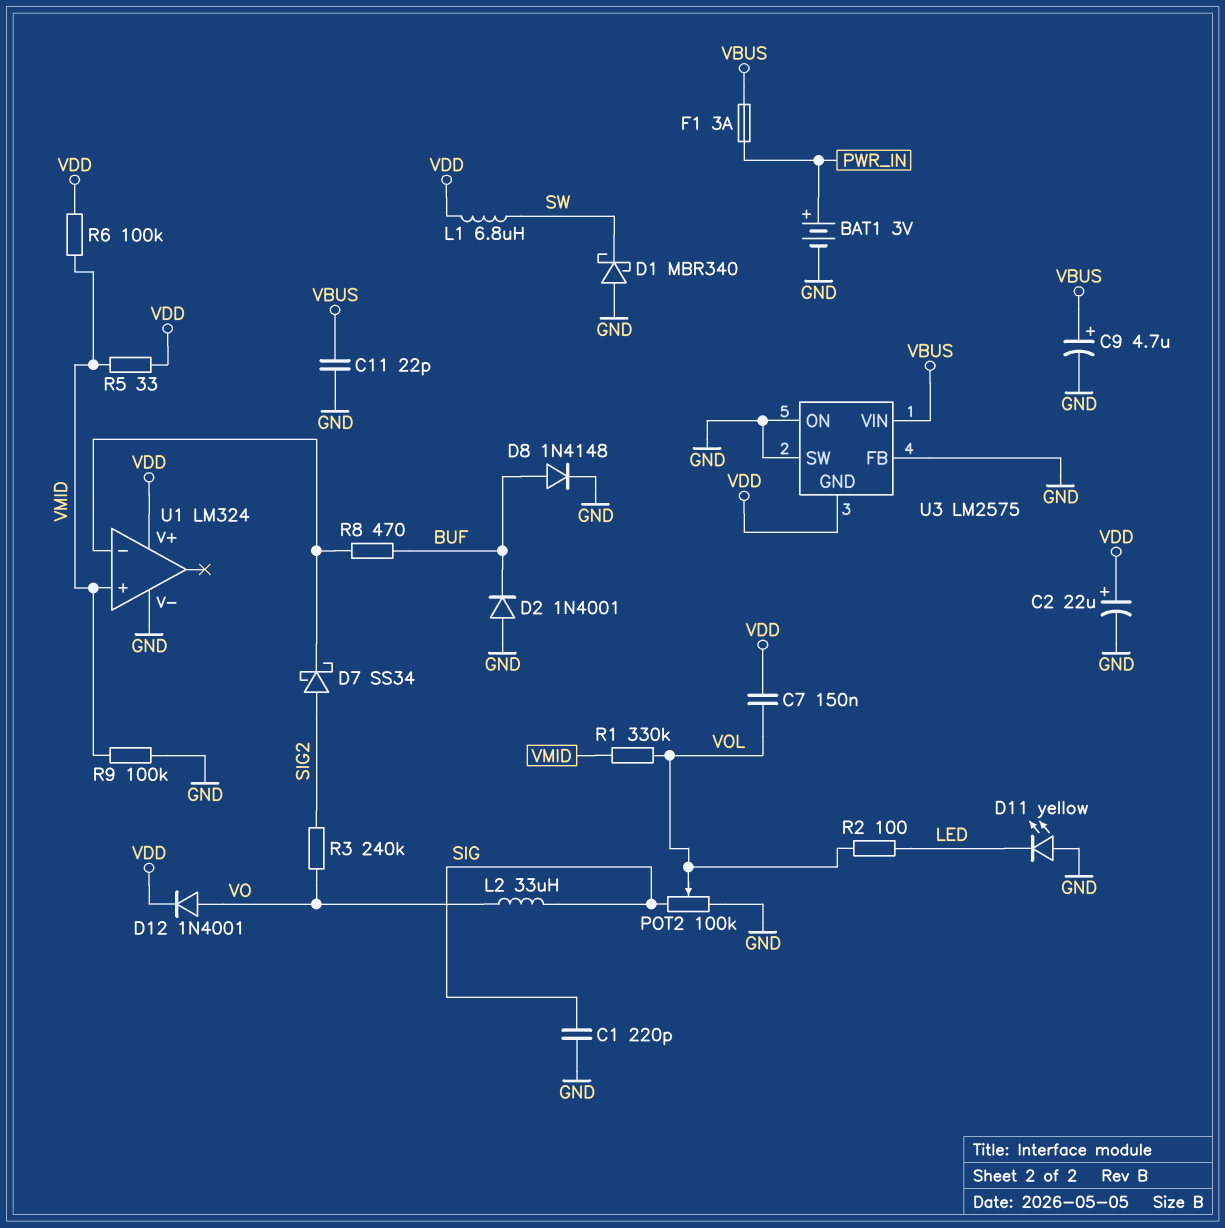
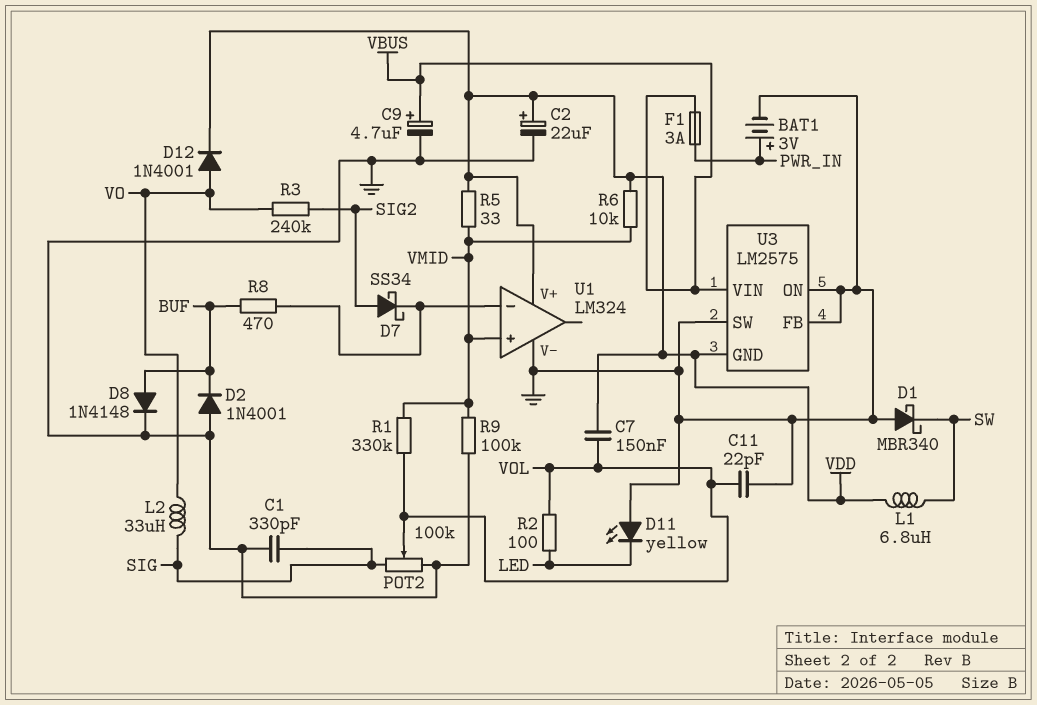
C1: 220pF (GND, SIG) -> 330pF (GND, SIG)
C11: 22pF (GND, VBUS) -> 22pF (GND, VOL)
R6: 100k (VDD, VMID) -> 10k (VDD, VMID)

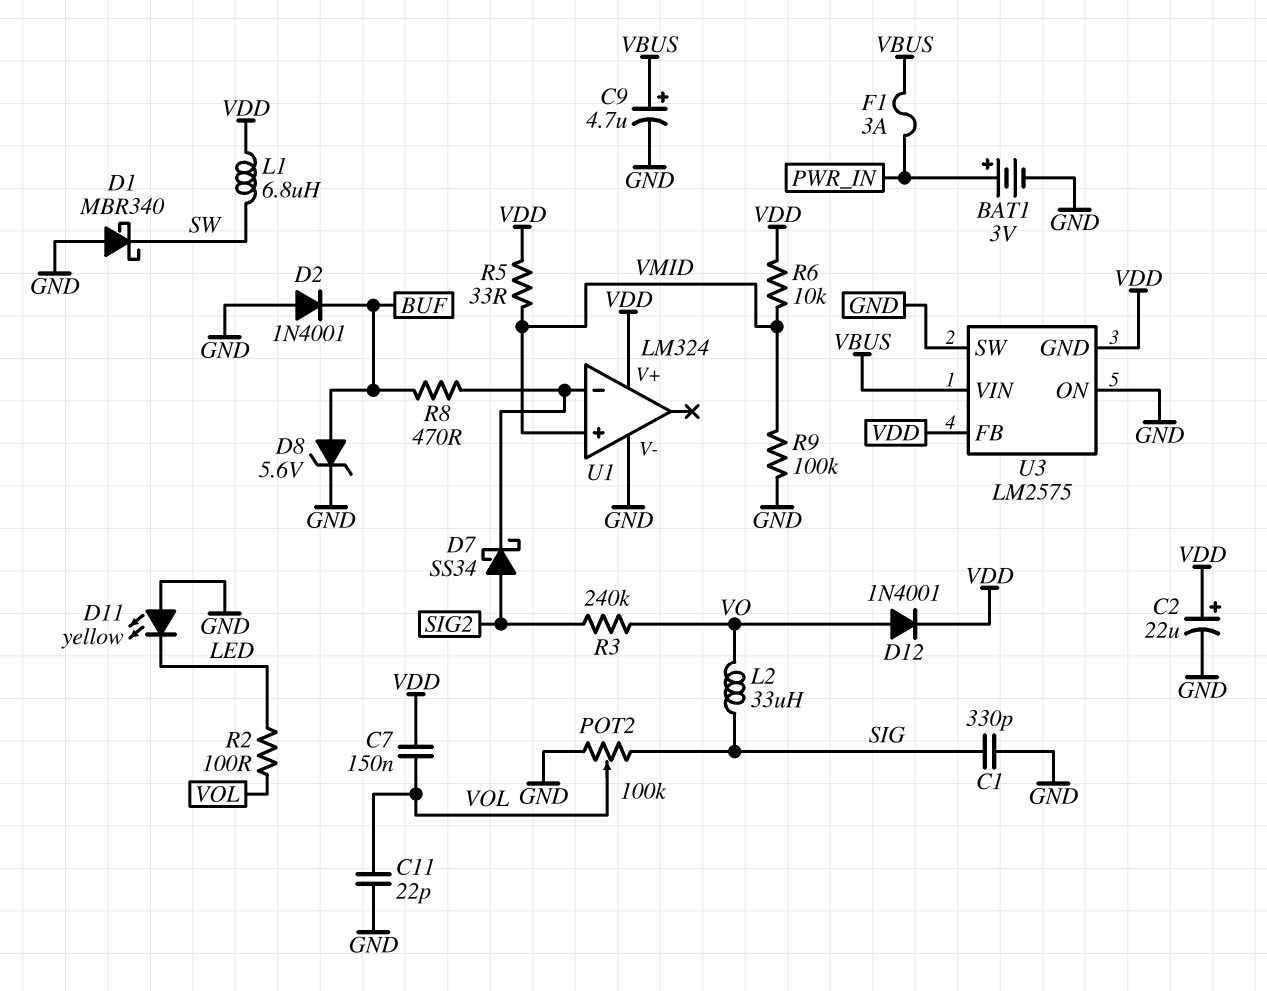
D8: diode 1N4148 (A BUF, K GND) -> zener 5.6V (A BUF, K GND)
R1: 330k (VMID, VOL) -> none
U3 pin FB: GND -> VDD

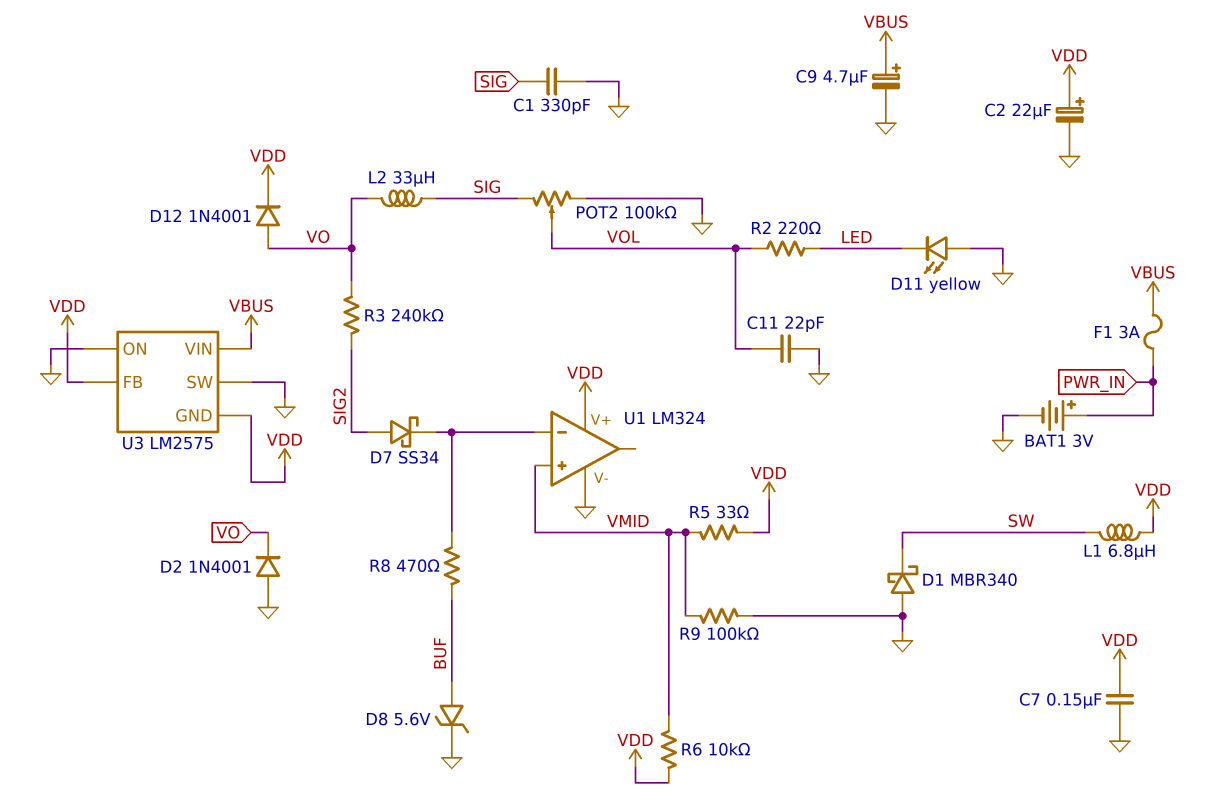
C7: 150nF (VDD, VOL) -> 150nF (GND, VDD)
D2: diode 1N4001 (A GND, K BUF) -> diode 1N4001 (A GND, K VO)
R2: 100 (LED, VOL) -> 220 (LED, VOL)

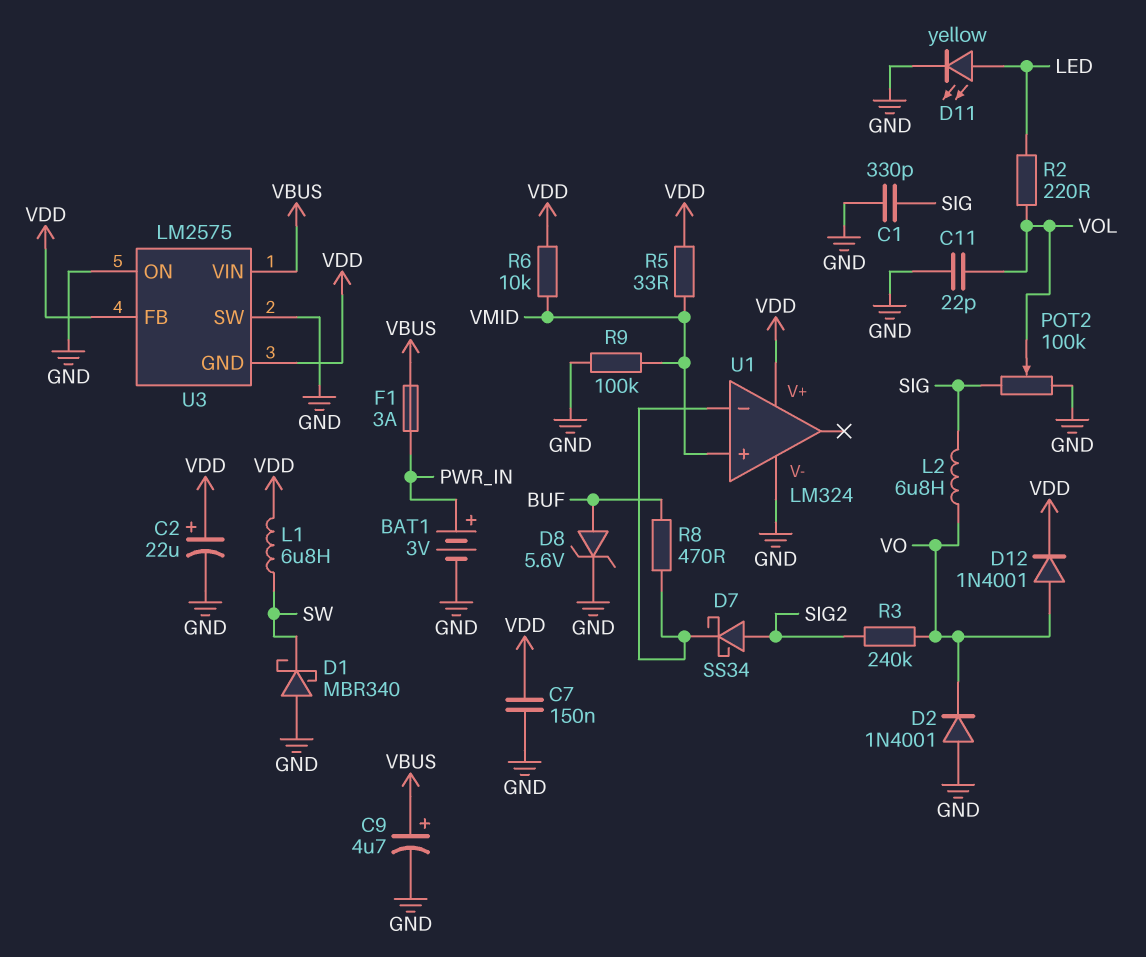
D11: LED yellow (A GND, K LED) -> LED yellow (A LED, K GND)
L2: 33uH (SIG, VO) -> 6.8uH (SIG, VO)

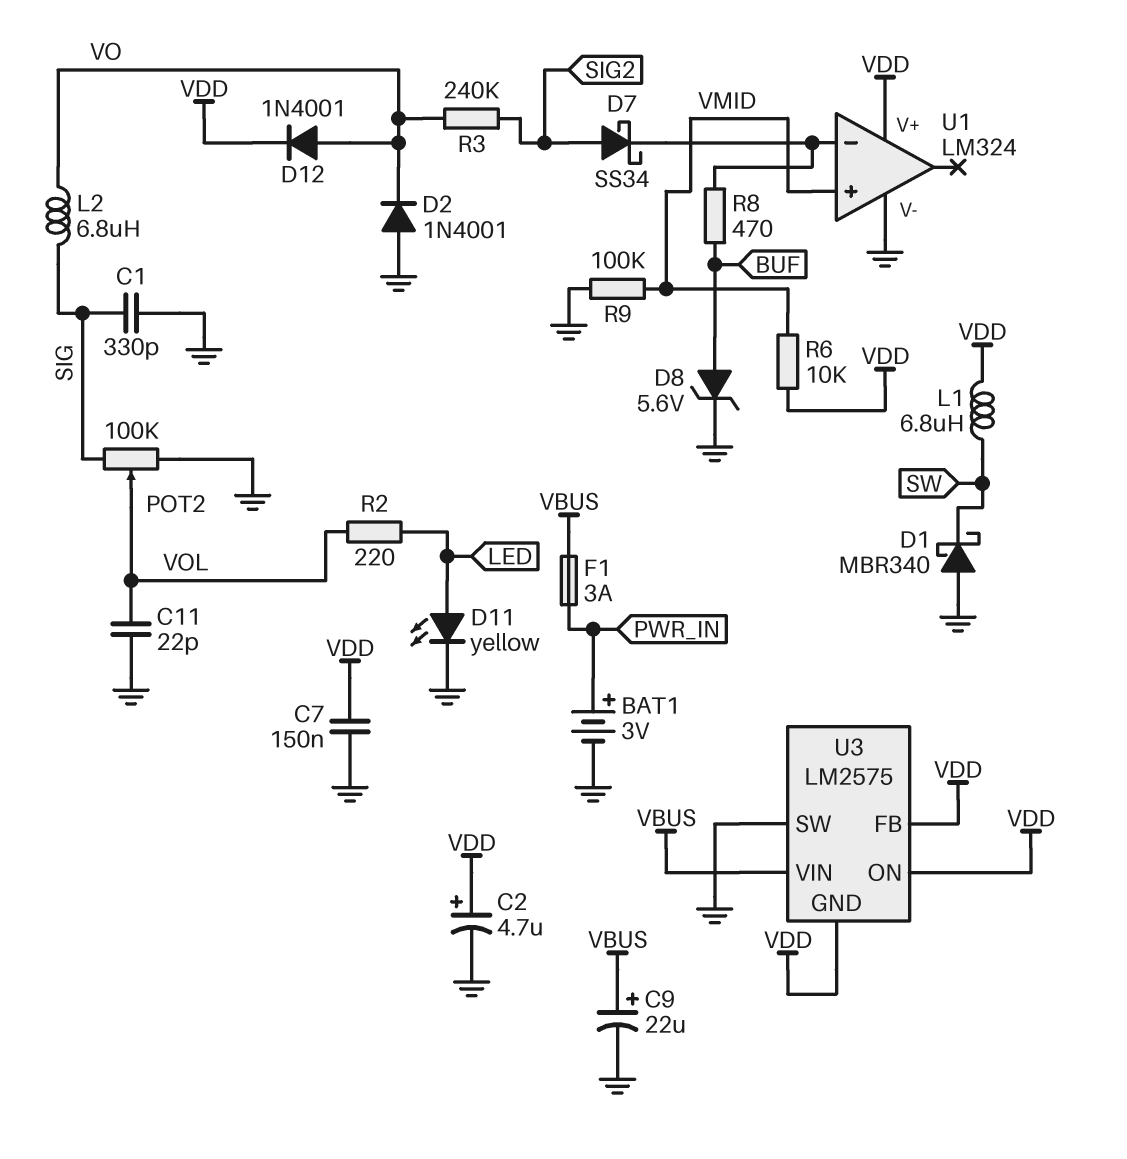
C2: 22uF (plus VDD, minus GND) -> 4.7uF (plus VDD, minus GND)
C9: 4.7uF (plus VBUS, minus GND) -> 22uF (plus VBUS, minus GND)
R5: 33 (VDD, VMID) -> none
U3 pin ON: GND -> VDD

